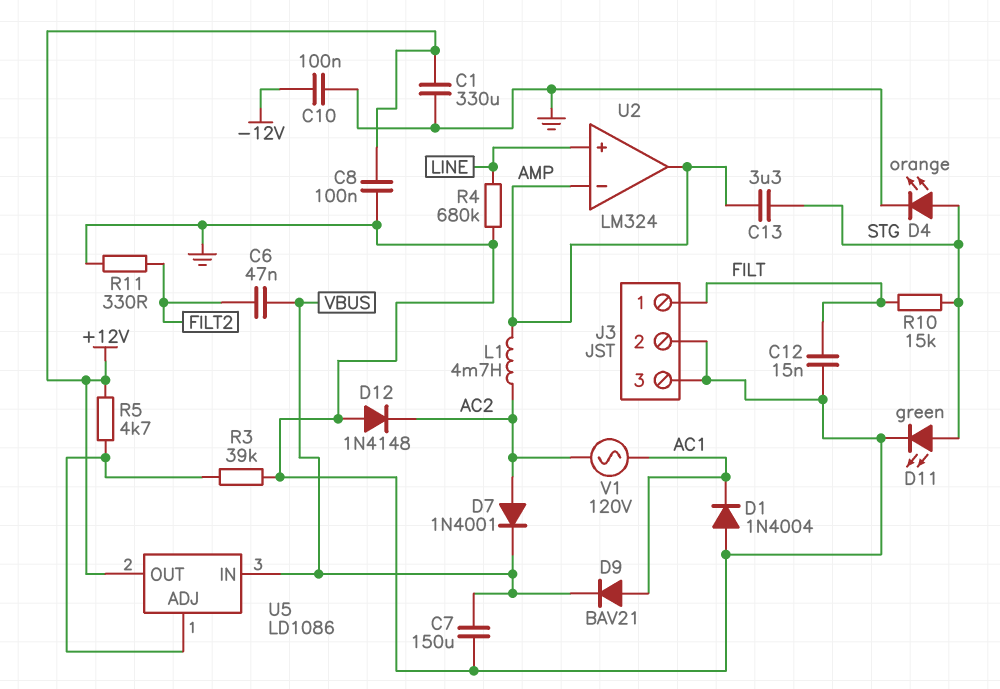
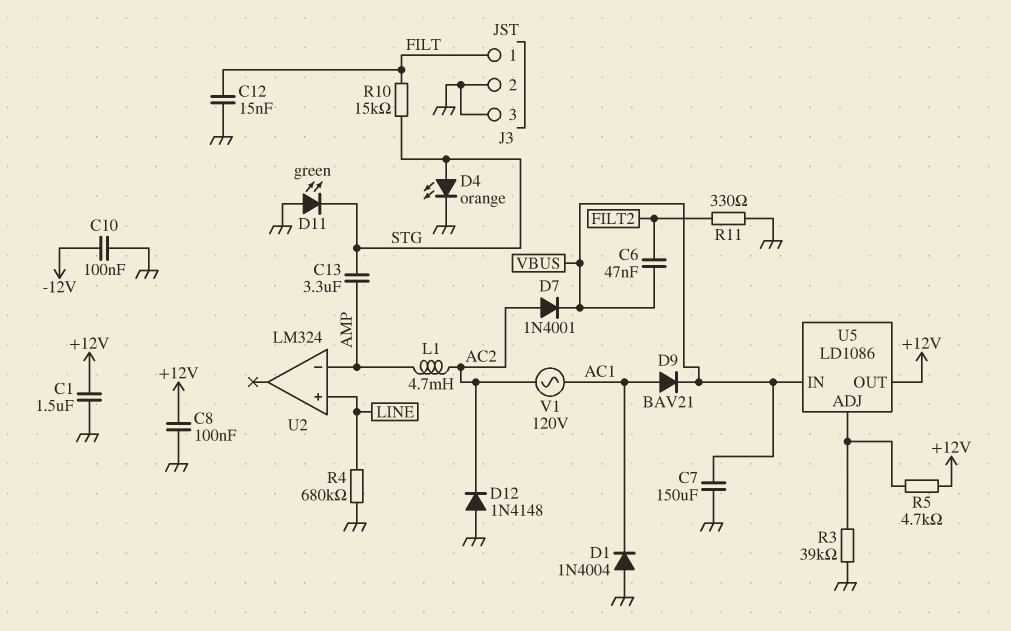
C1: 330uF (+12V, GND) -> 1.5uF (+12V, GND)
D11: LED green (A STG, K GND) -> LED green (A GND, K STG)
U2 pin out: AMP -> none

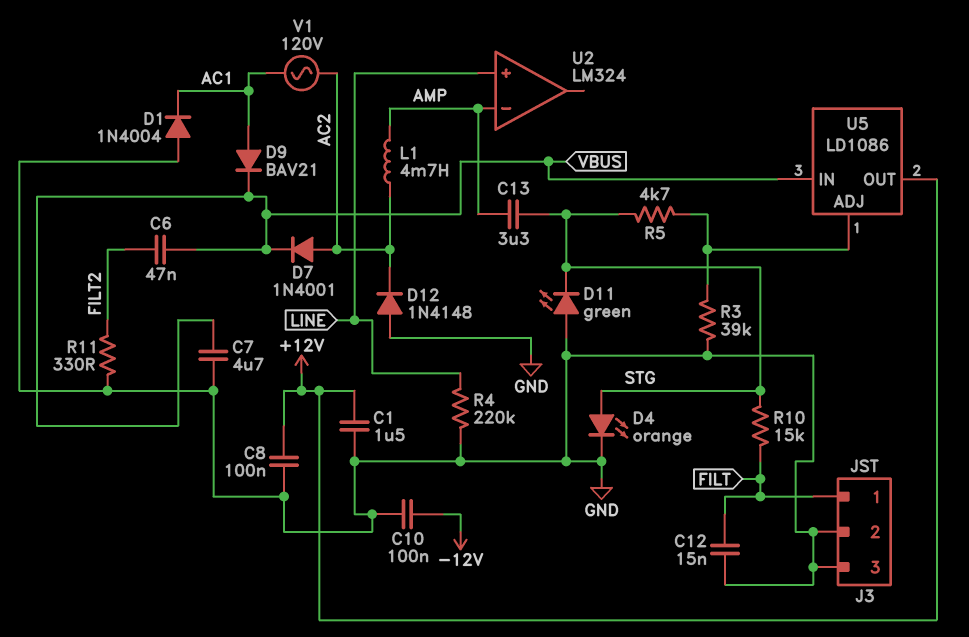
C7: 150uF (GND, VBUS) -> 4.7uF (GND, VBUS)
R4: 680k (GND, LINE) -> 220k (GND, LINE)
R5: 4.7k (+12V, U5/ADJ) -> 4.7k (STG, U5/ADJ)

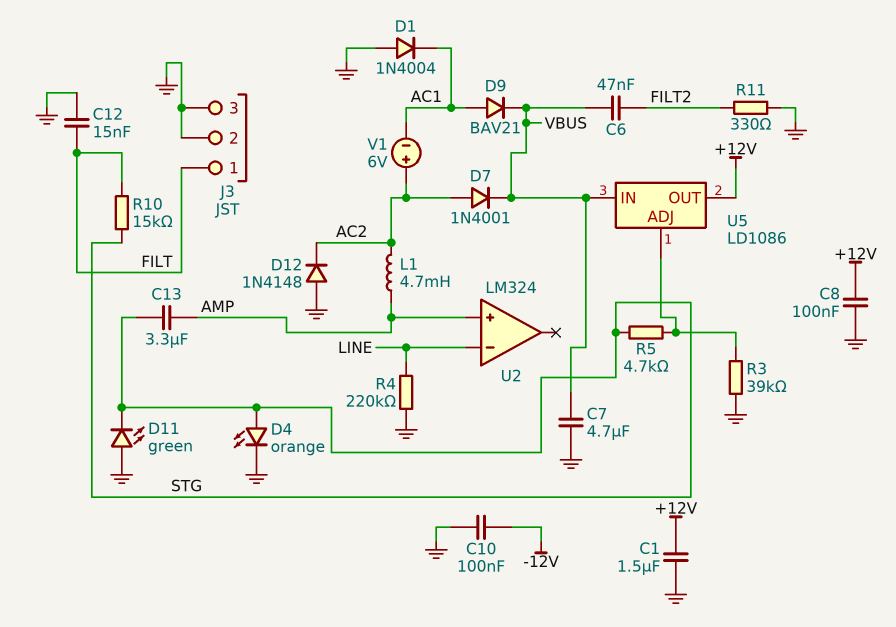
U2 pin in+: LINE -> AMP
U2 pin in-: AMP -> LINE
V1: AC 120V (AC1, AC2) -> 6V (plus AC2, minus AC1)

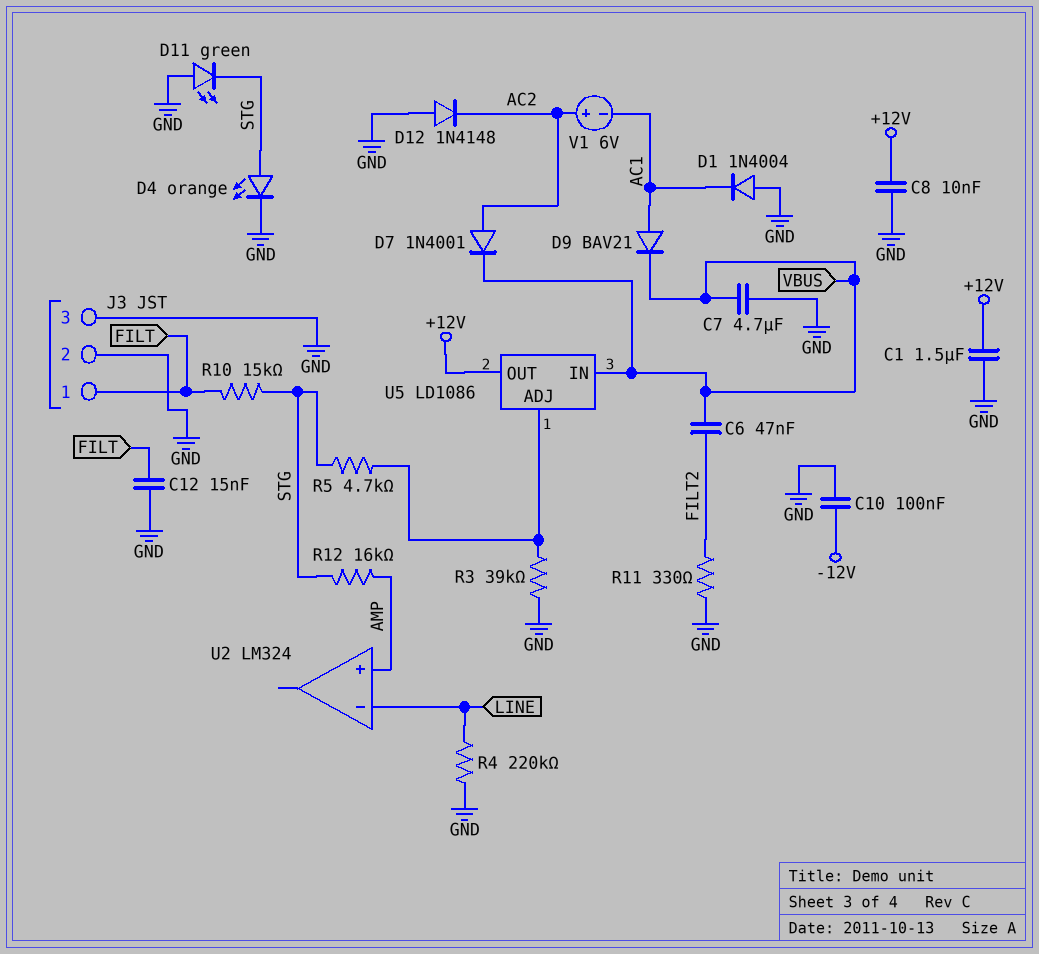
C8: 100nF (+12V, GND) -> 10nF (+12V, GND)
C13: 3.3uF (AMP, STG) -> none
L1: 4.7mH (AC2, AMP) -> none
R12: none -> 16k (AMP, STG)

